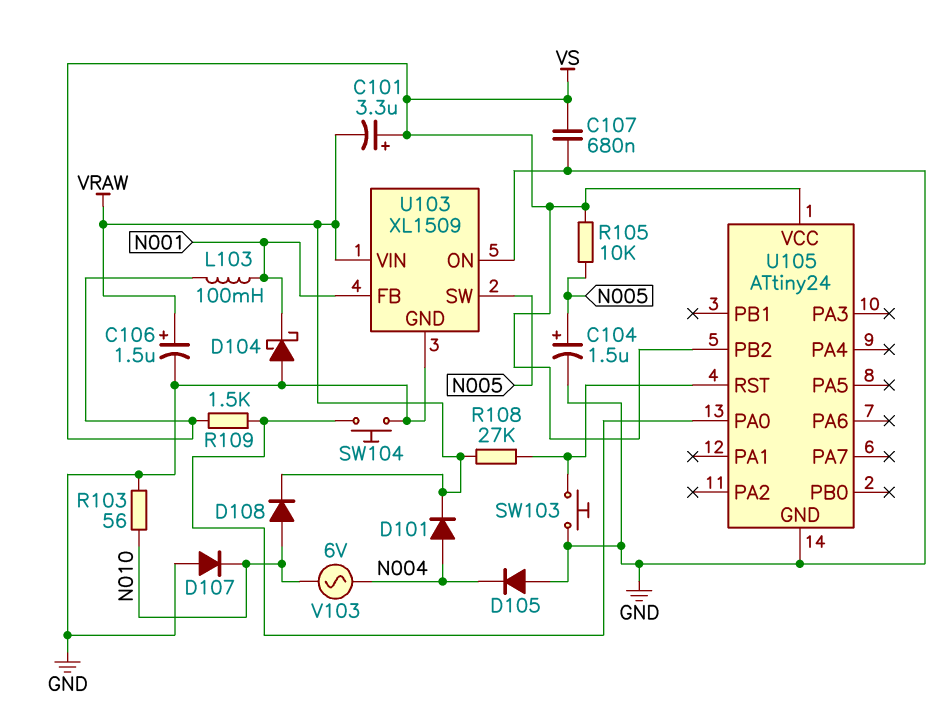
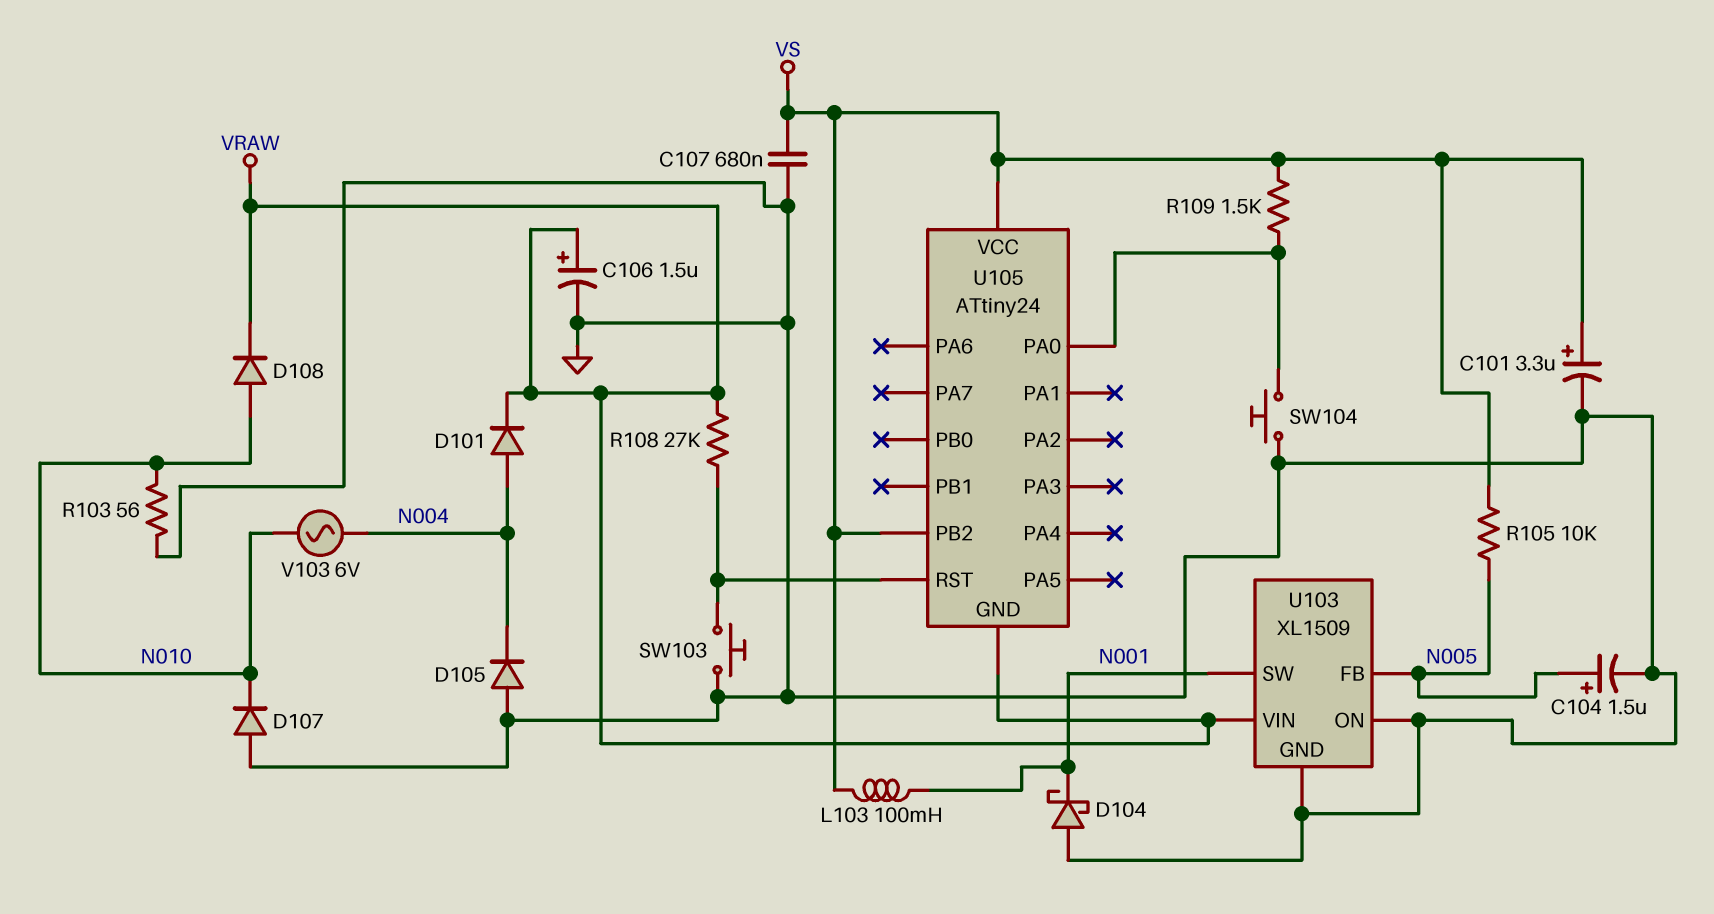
C101: 3.3uF (plus VS, minus VRAW) -> 3.3uF (plus VS, minus GND)
U103 pin FB: N001 -> N005
U103 pin SW: N005 -> N001
U105 pin GND: GND -> VRAW

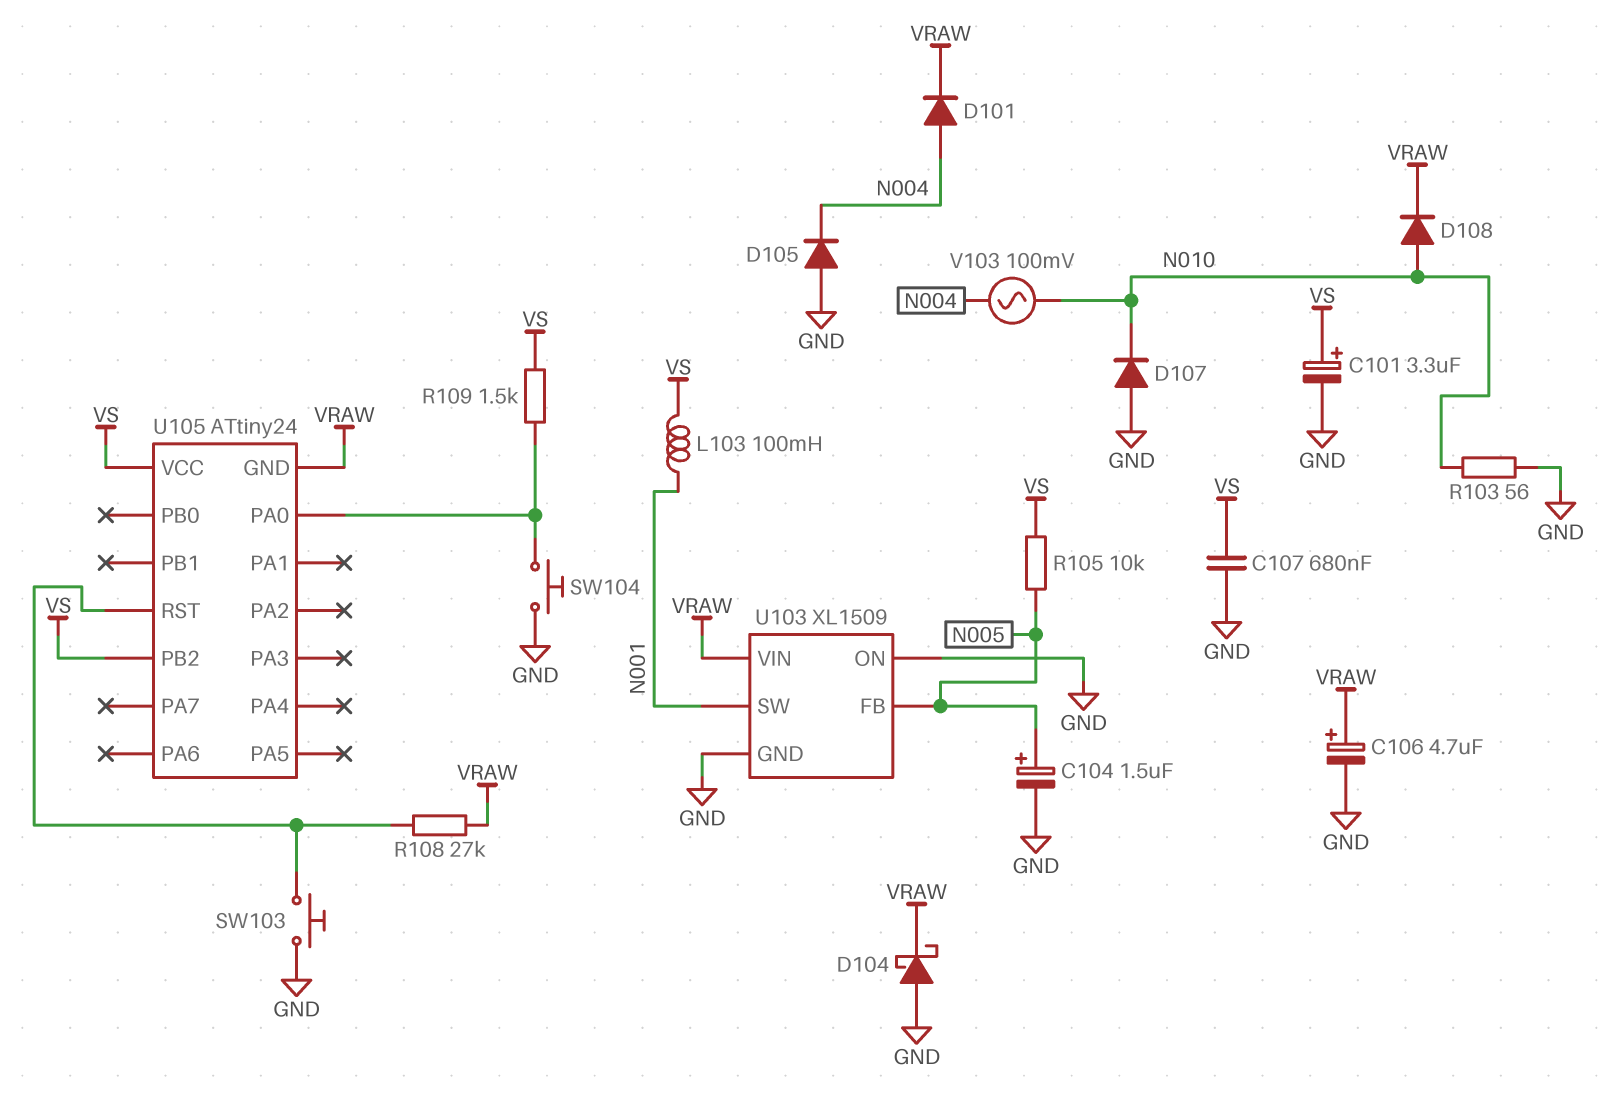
C106: 1.5uF (plus VRAW, minus GND) -> 4.7uF (plus VRAW, minus GND)
D104: schottky (A GND, K N001) -> schottky (A GND, K VRAW)
V103: AC 6V (N004, N010) -> AC 100mV (N004, N010)

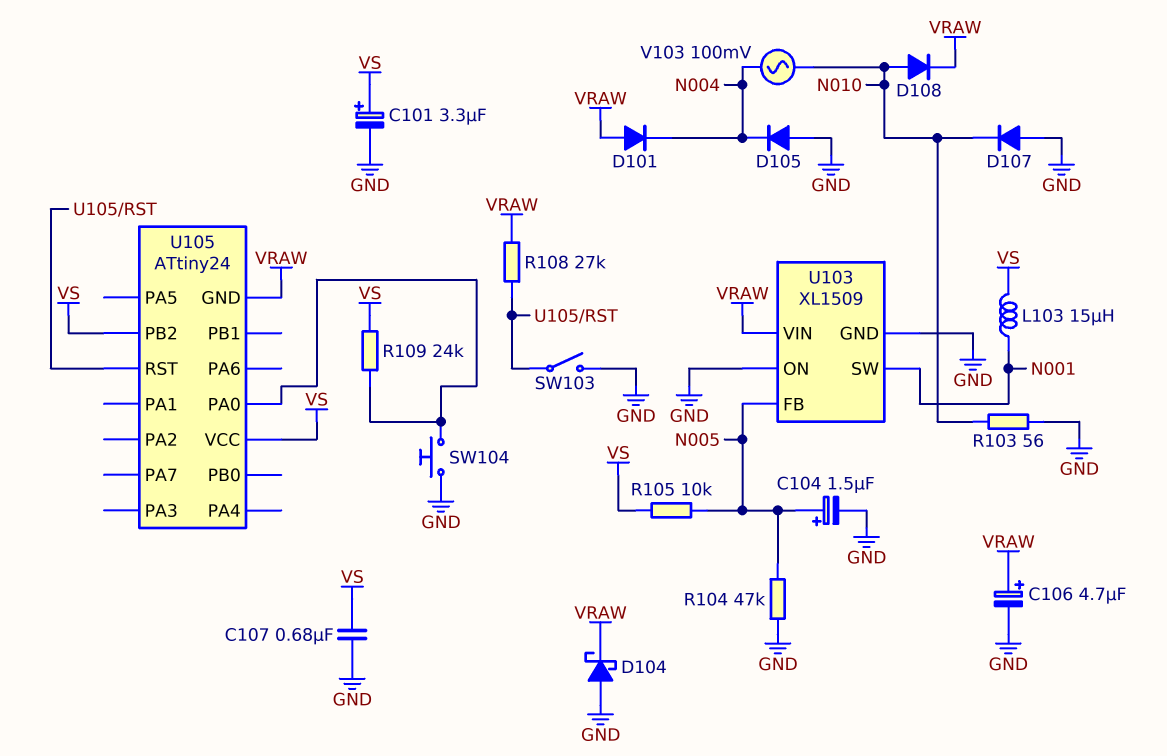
D101: diode (A N004, K VRAW) -> diode (A VRAW, K N004)
L103: 100mH (N001, VS) -> 15uH (N001, VS)
R104: none -> 47k (GND, N005)
R109: 1.5k (U105/PA0, VS) -> 24k (U105/PA0, VS)
SW103: button (GND, U105/RST) -> switch (GND, U105/RST)

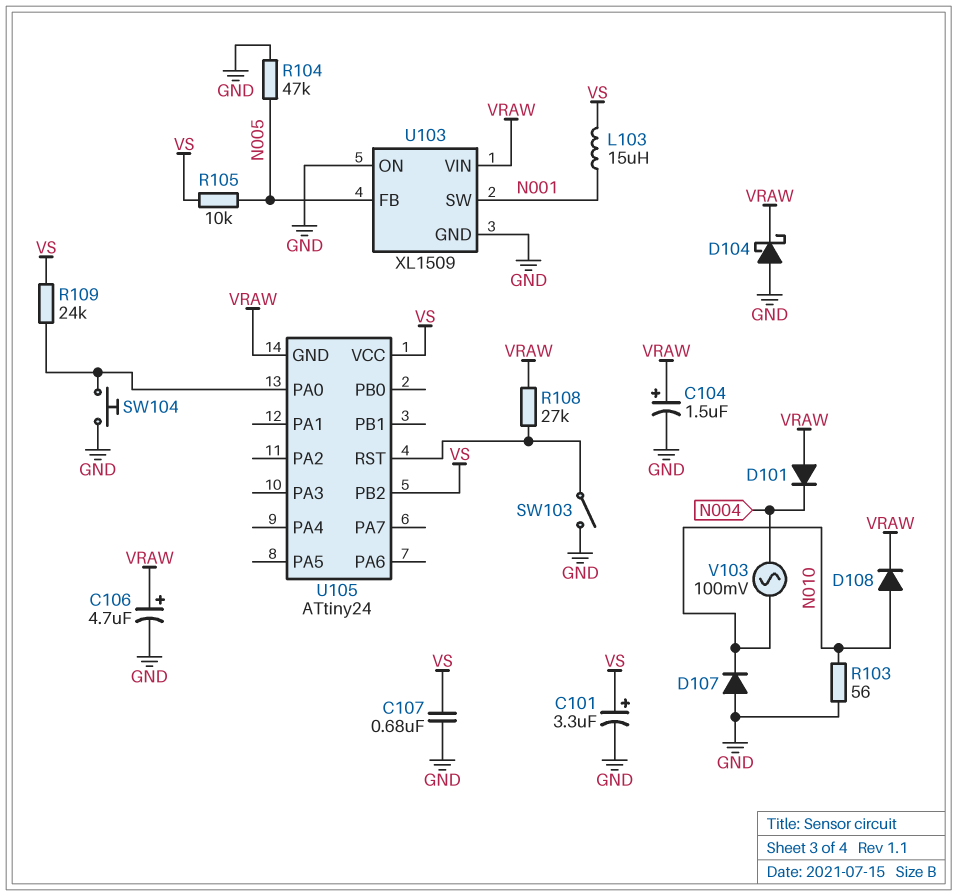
C104: 1.5uF (plus N005, minus GND) -> 1.5uF (plus VRAW, minus GND)
D105: diode (A GND, K N004) -> none

